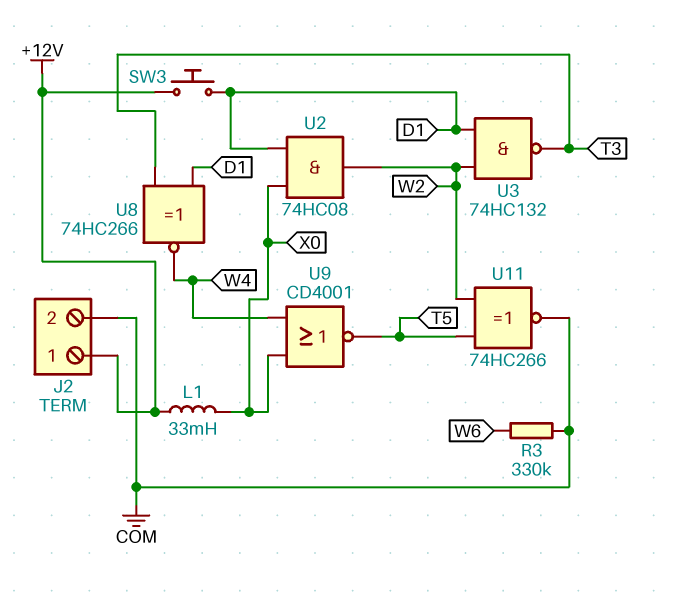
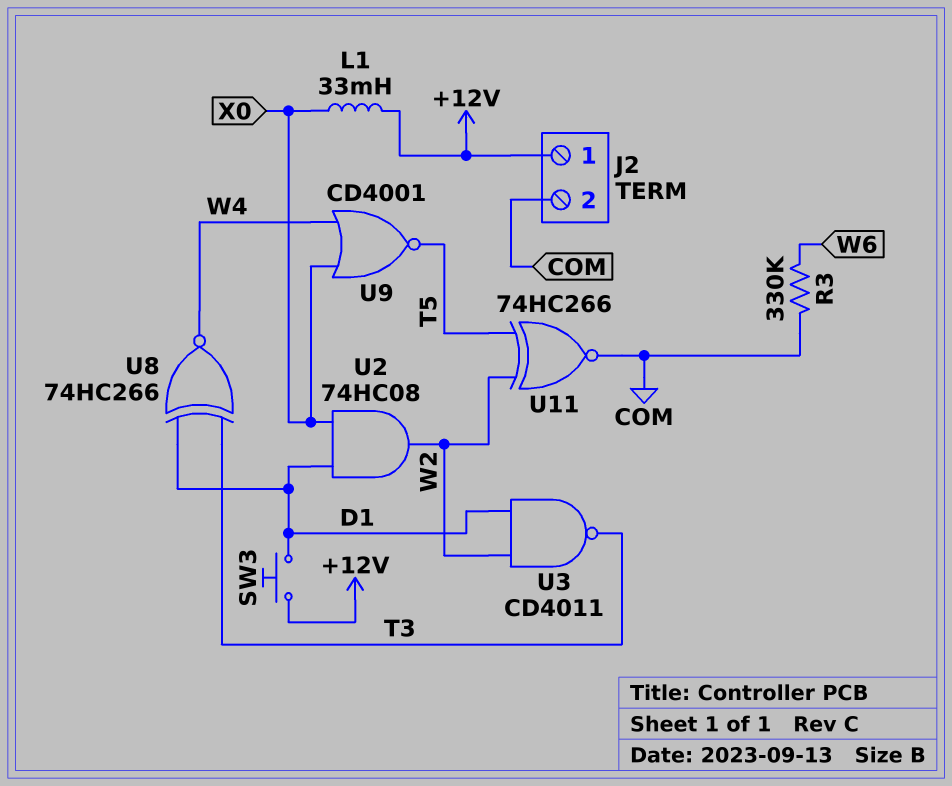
U3: NAND 74HC132 (in D1, in W2, out T3) -> NAND CD4011 (in D1, in W2, out T3)

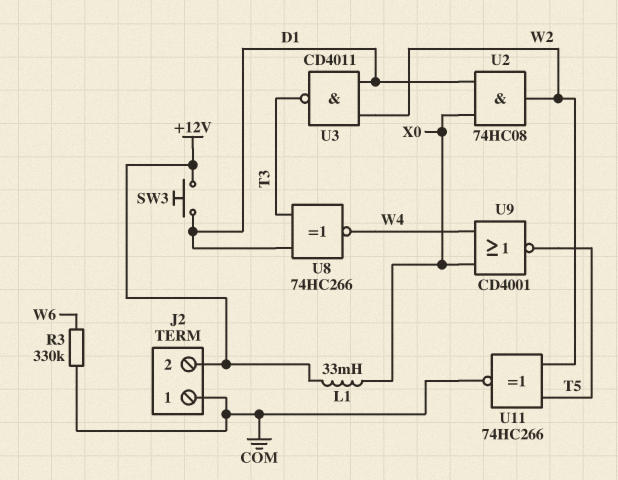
J2 pin 1: +12V -> COM
J2 pin 2: COM -> +12V

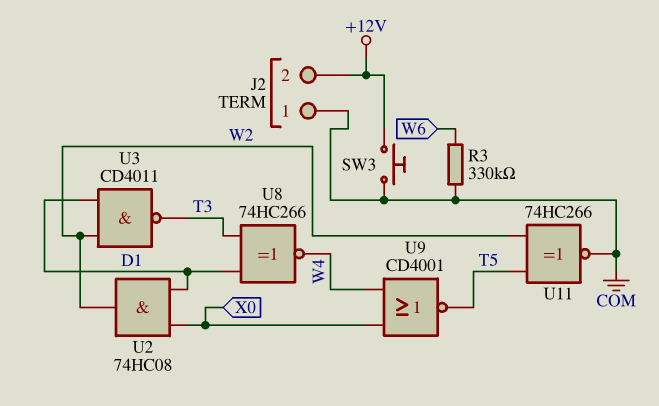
L1: 33mH (+12V, X0) -> none
SW3: button (+12V, D1) -> button (+12V, COM)

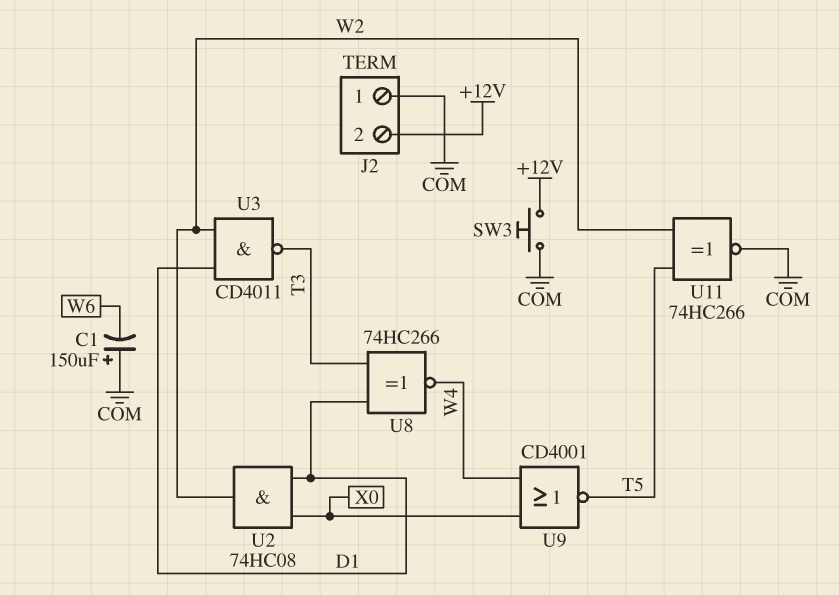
C1: none -> 150uF (plus COM, minus W6)
R3: 330k (COM, W6) -> none

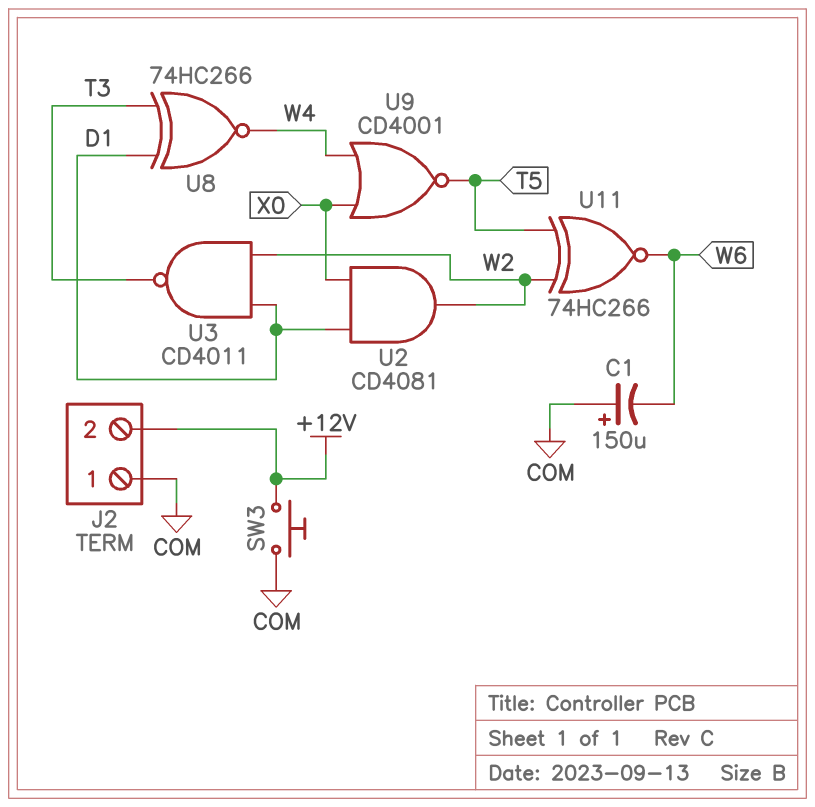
U2: AND 74HC08 (in D1, in X0, out W2) -> AND CD4081 (in D1, in X0, out W2)
U11: XNOR 74HC266 (in T5, in W2, out COM) -> XNOR 74HC266 (in T5, in W2, out W6)

